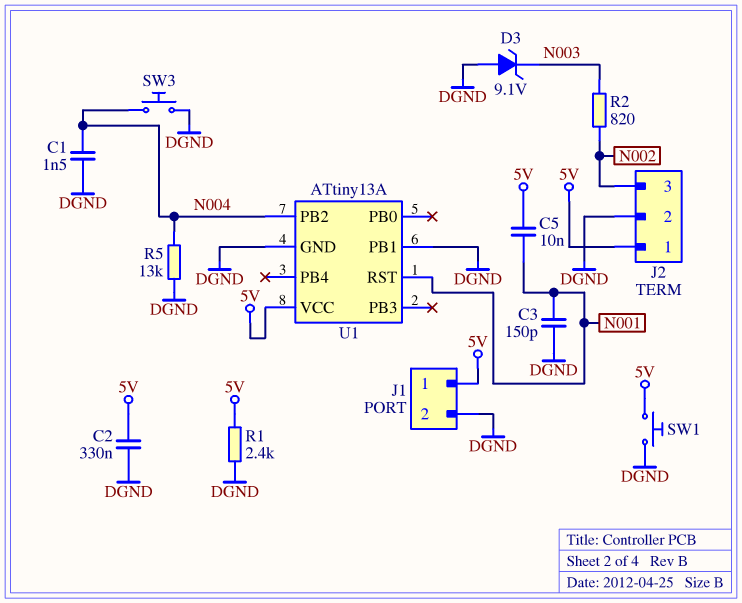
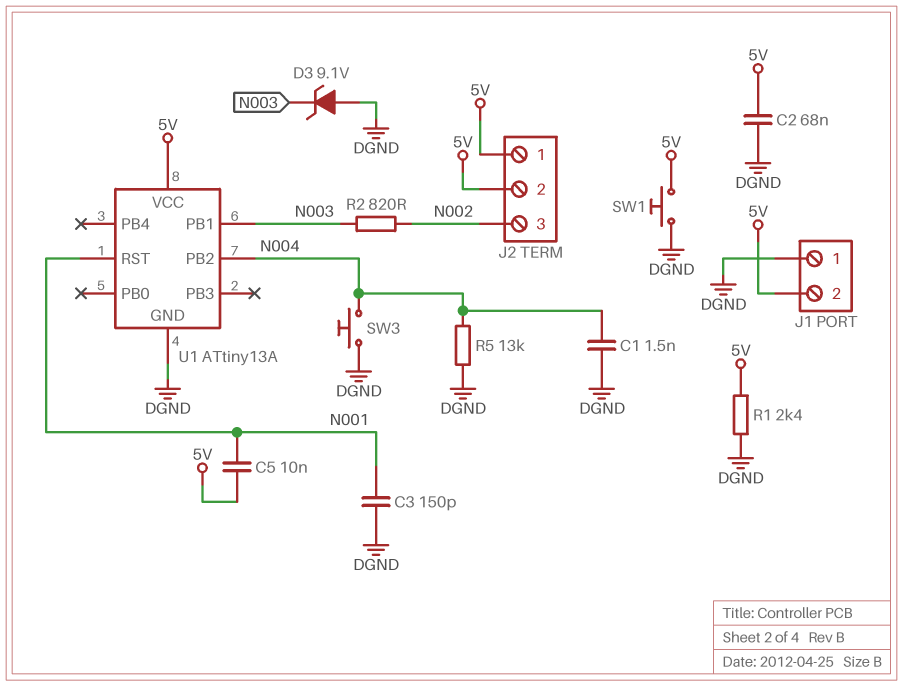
C2: 330nF (5V, DGND) -> 68nF (5V, DGND)
J1 pin 1: 5V -> DGND
J1 pin 2: DGND -> 5V
J2 pin 2: DGND -> 5V
U1 pin PB1: DGND -> N003

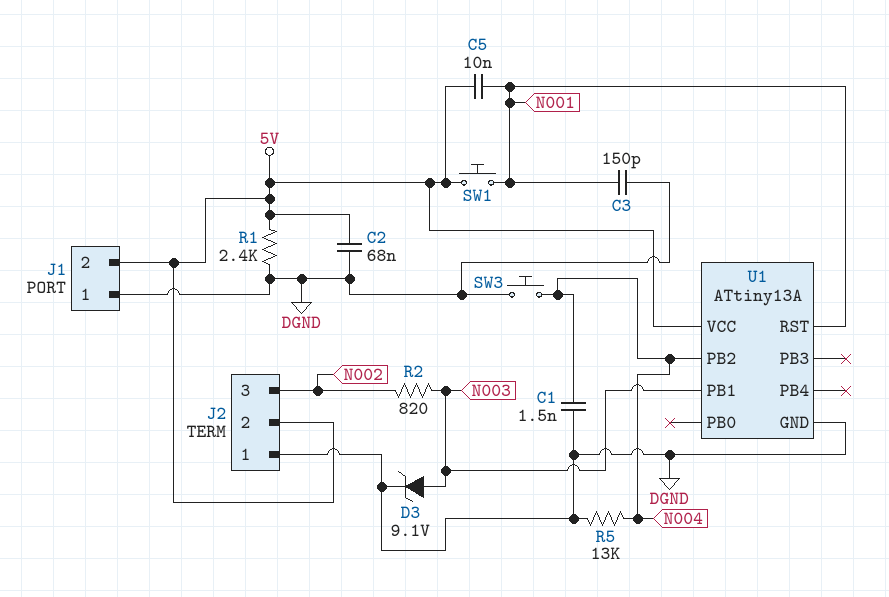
D3: zener 9.1V (A DGND, K N003) -> zener 9.1V (A N003, K DGND)
J2 pin 1: 5V -> DGND
SW1: button (5V, DGND) -> button (5V, N001)

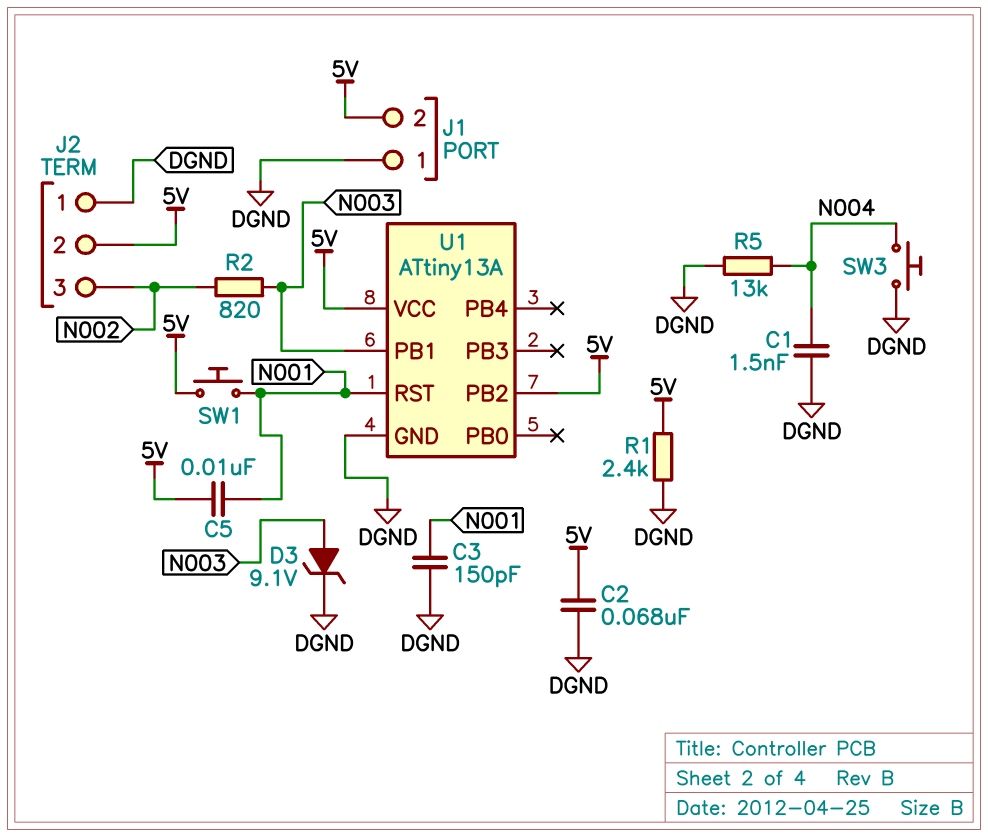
U1 pin PB2: N004 -> 5V

